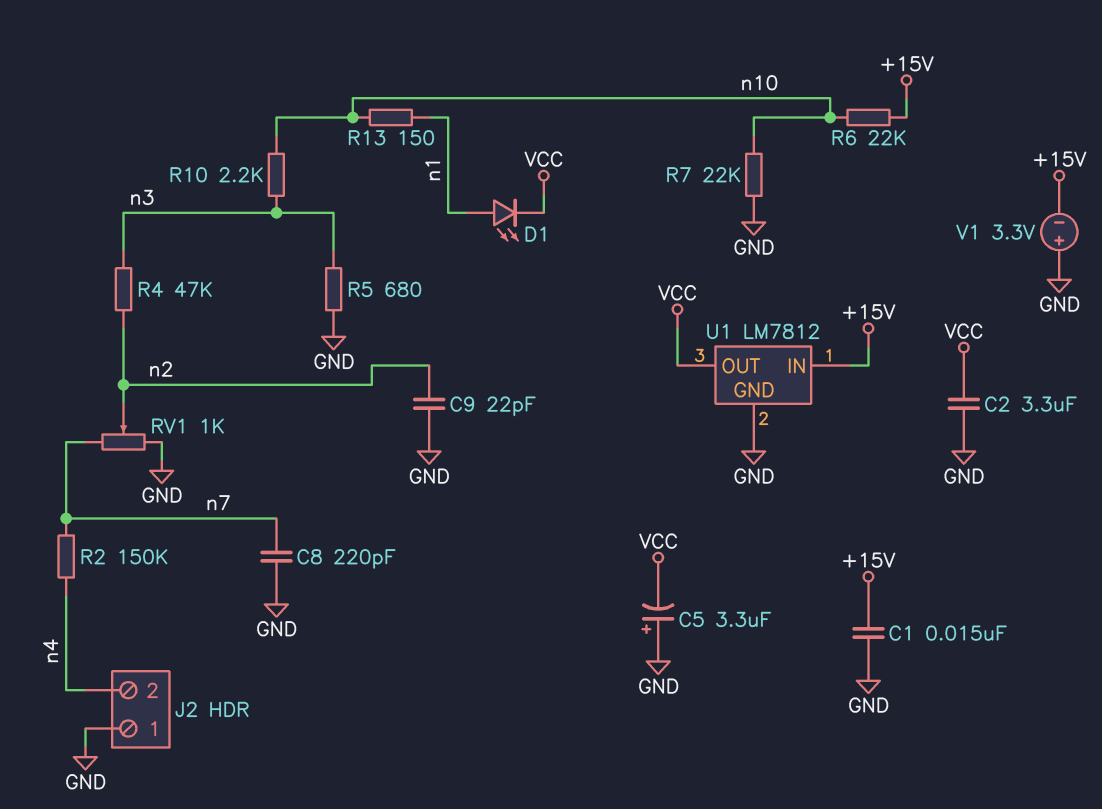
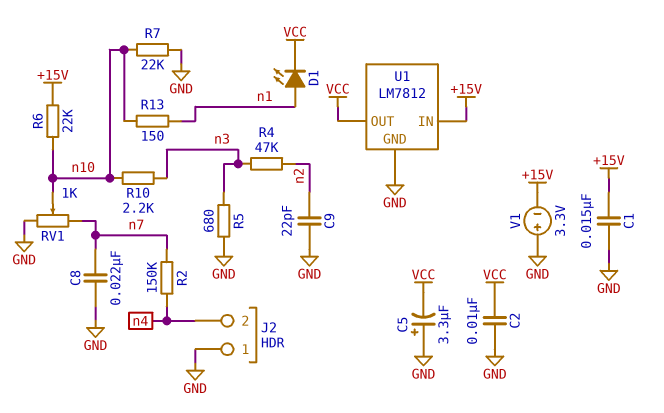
C2: 3.3uF (GND, VCC) -> 10nF (GND, VCC)
C8: 220pF (GND, n7) -> 22nF (GND, n7)
RV1: 1k (GND, n7, wiper n2) -> 1k (GND, n7, wiper n10)

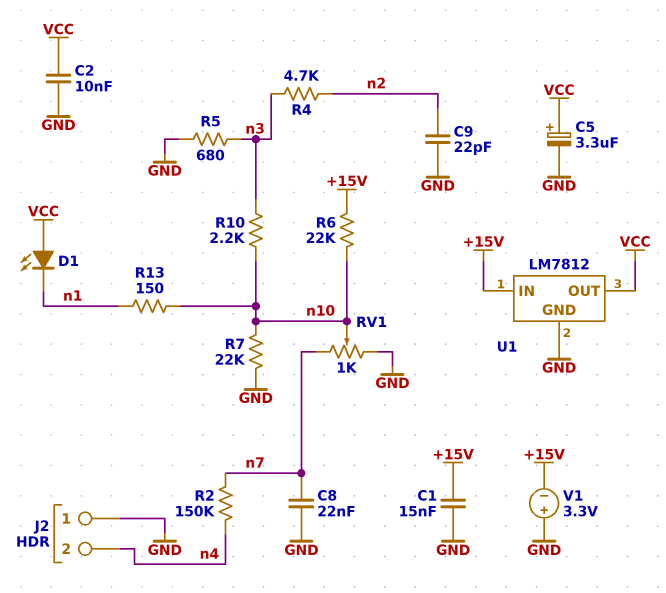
C5: 3.3uF (plus GND, minus VCC) -> 3.3uF (plus VCC, minus GND)
D1: LED (A n1, K VCC) -> LED (A VCC, K n1)
R4: 47k (n2, n3) -> 4.7k (n2, n3)

